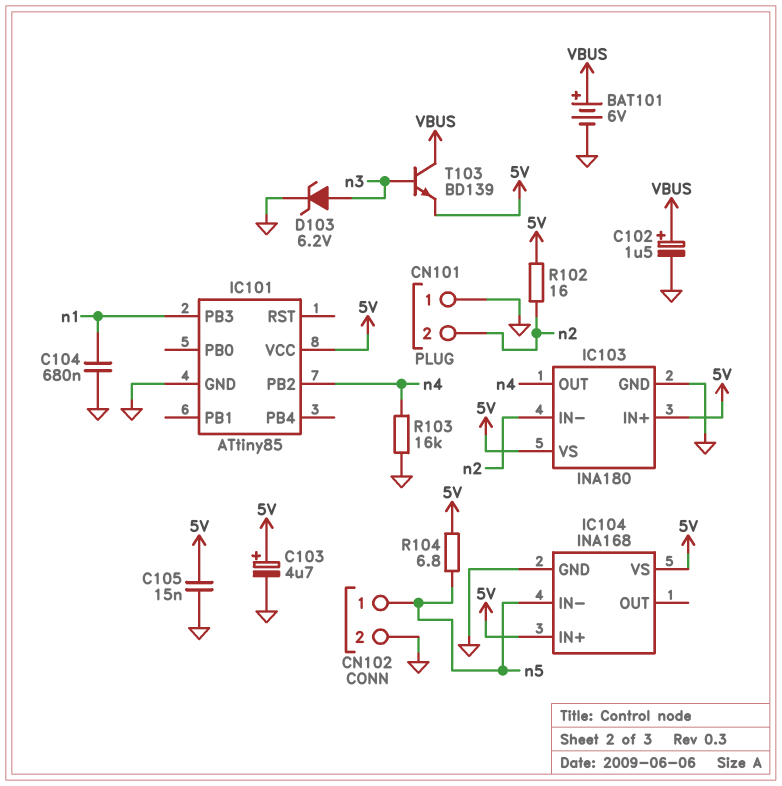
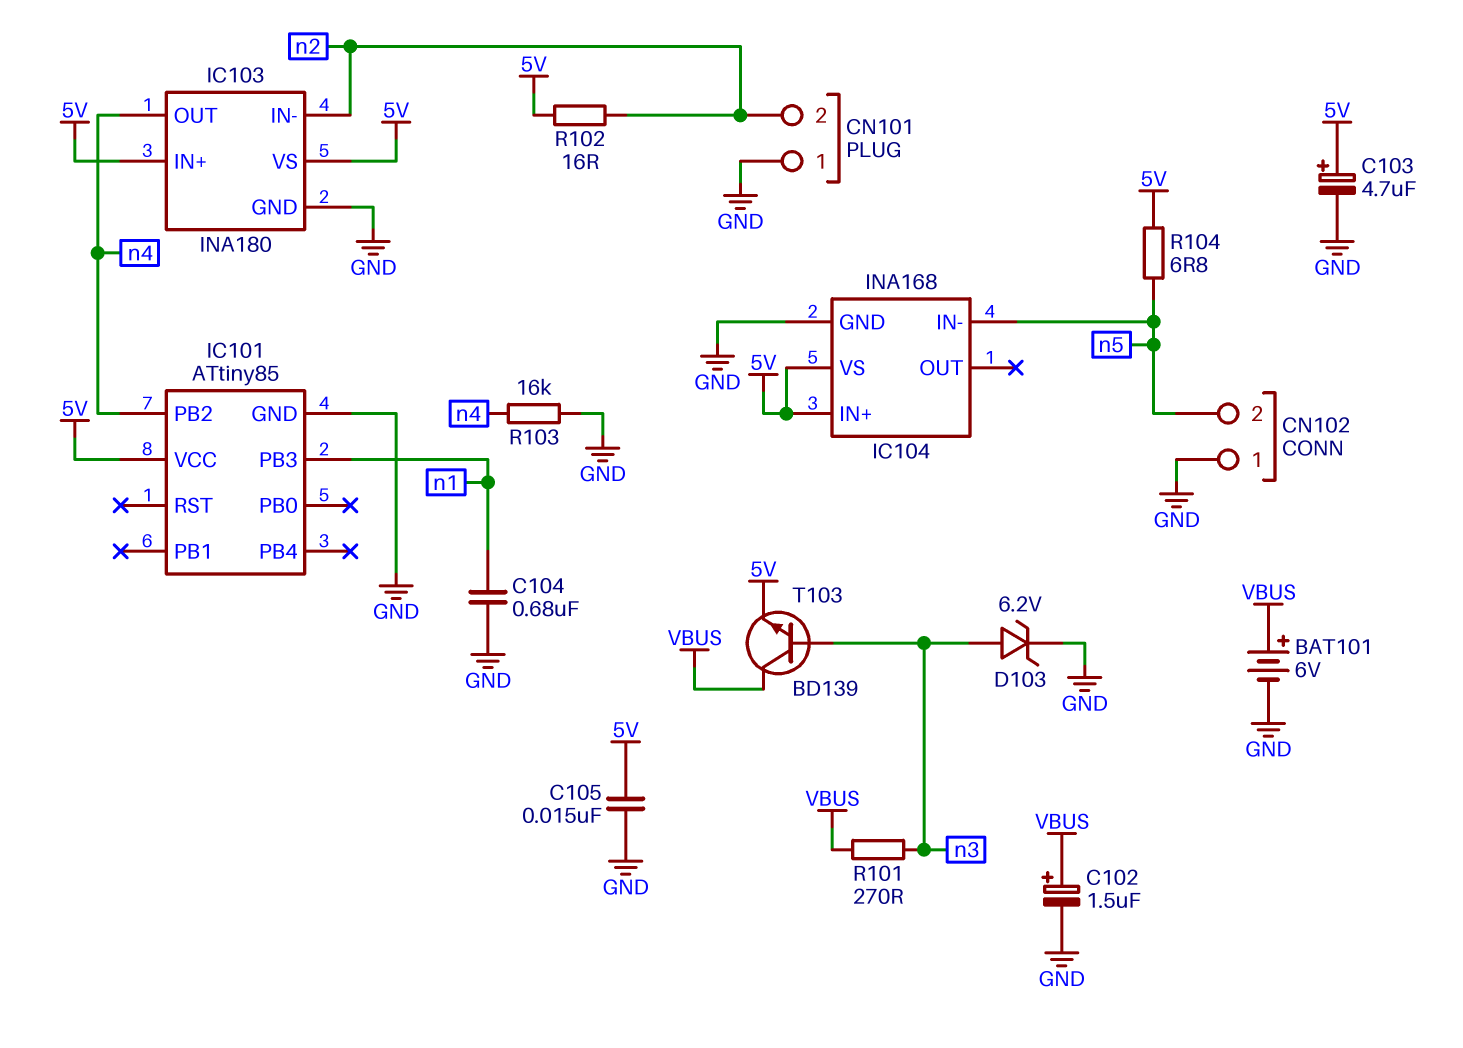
CN102 pin 1: n5 -> GND
CN102 pin 2: GND -> n5
R101: none -> 270 (VBUS, n3)

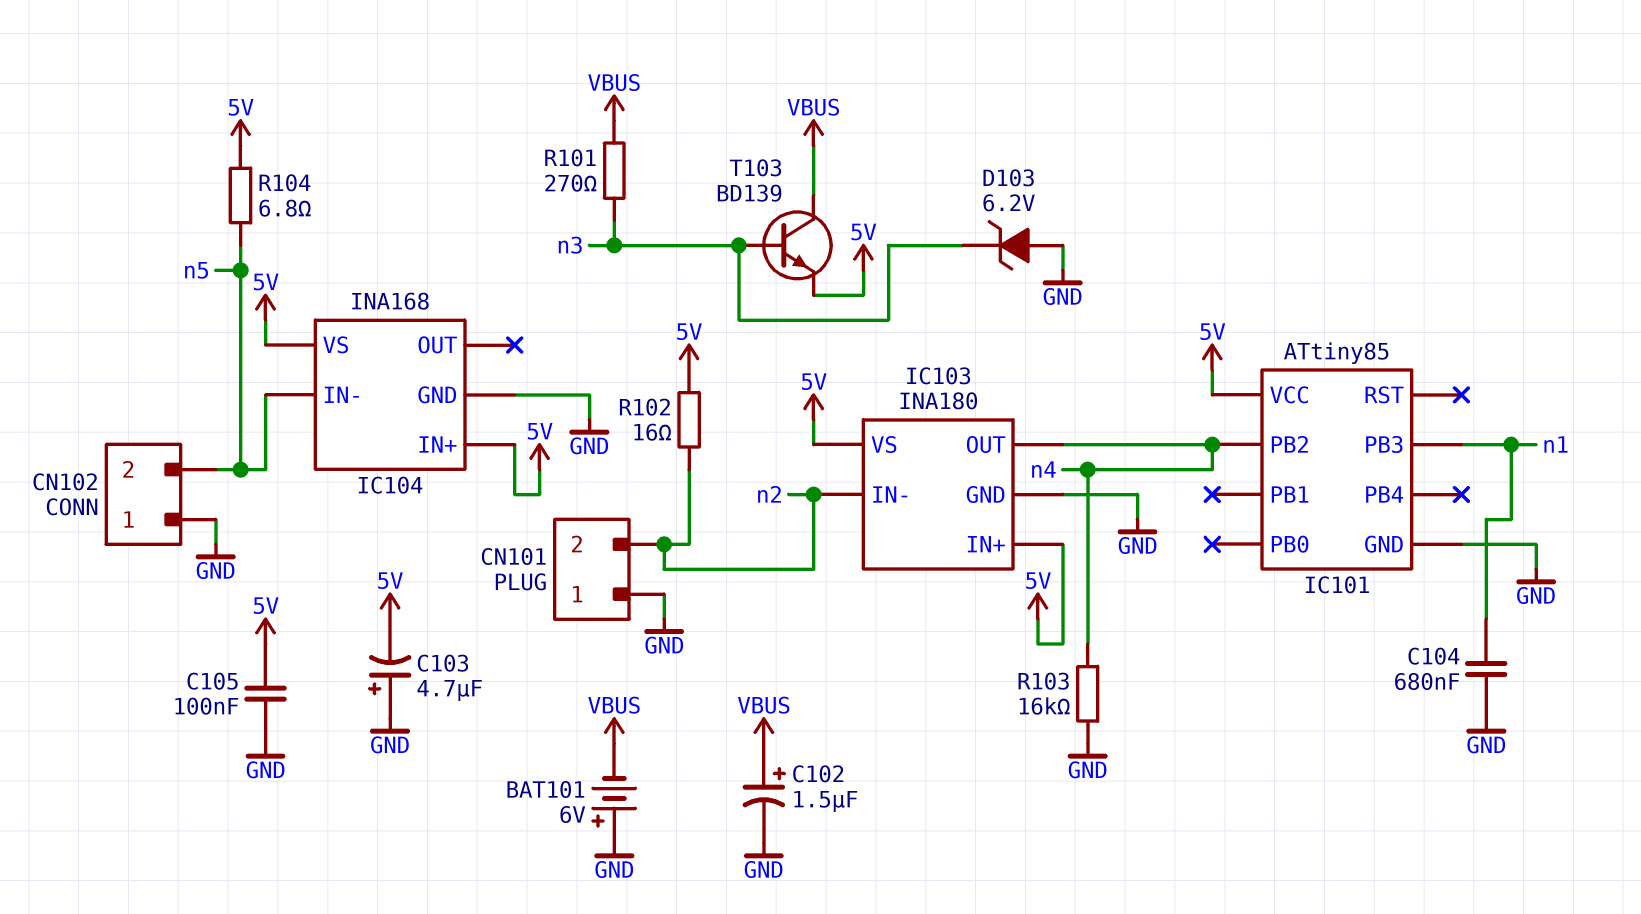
BAT101: 6V (plus VBUS, minus GND) -> 6V (plus GND, minus VBUS)
C103: 4.7uF (plus 5V, minus GND) -> 4.7uF (plus GND, minus 5V)
C105: 15nF (5V, GND) -> 100nF (5V, GND)
D103: zener 6.2V (A n3, K GND) -> zener 6.2V (A GND, K n3)

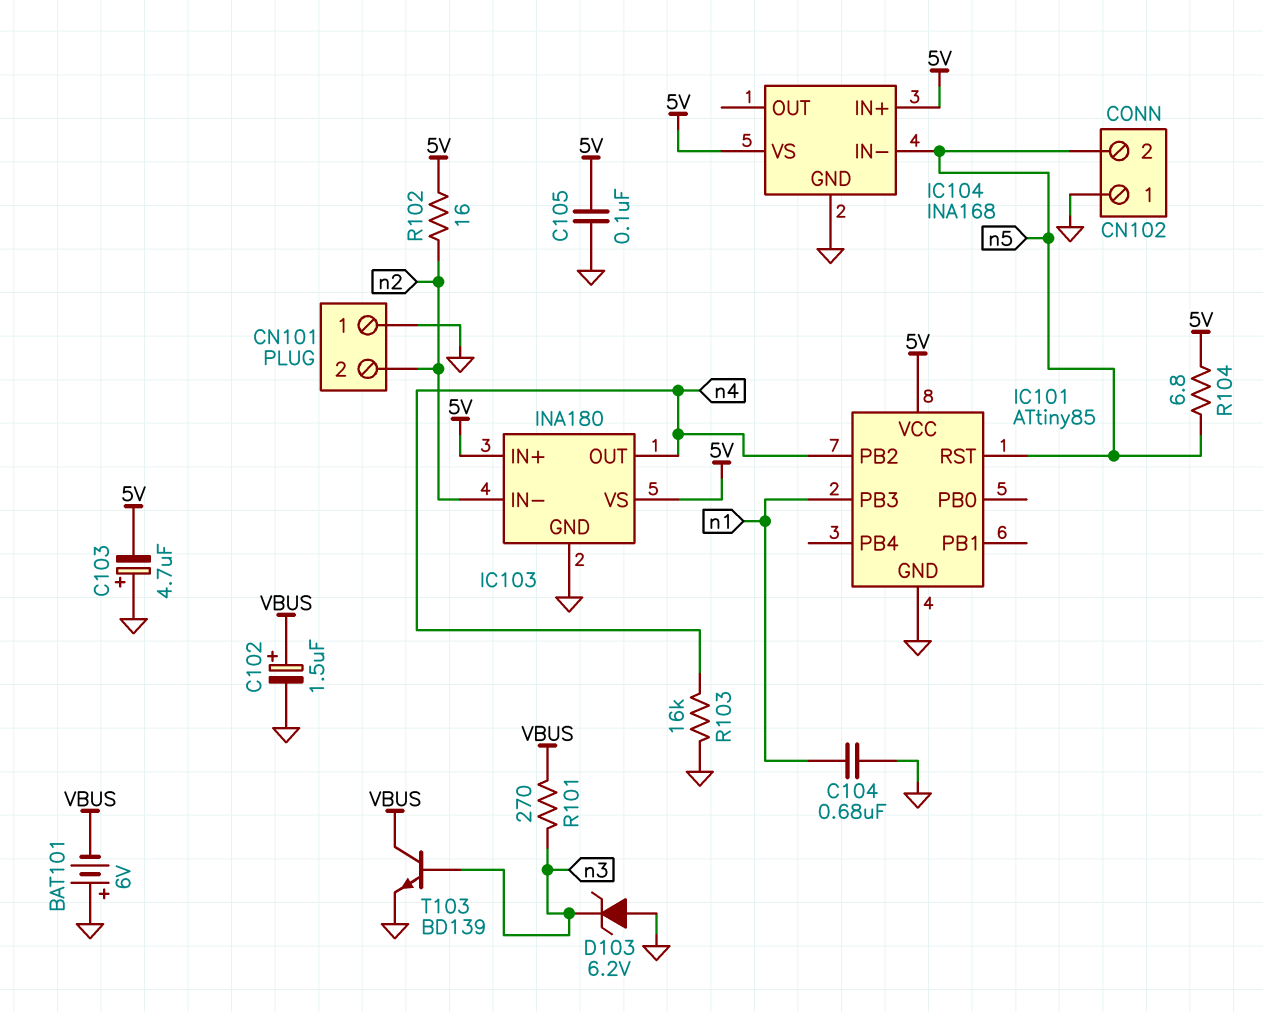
IC101 pin RST: none -> n5
T103: NPN BD139 (B n3, C VBUS, E 5V) -> NPN BD139 (B n3, C VBUS, E GND)

